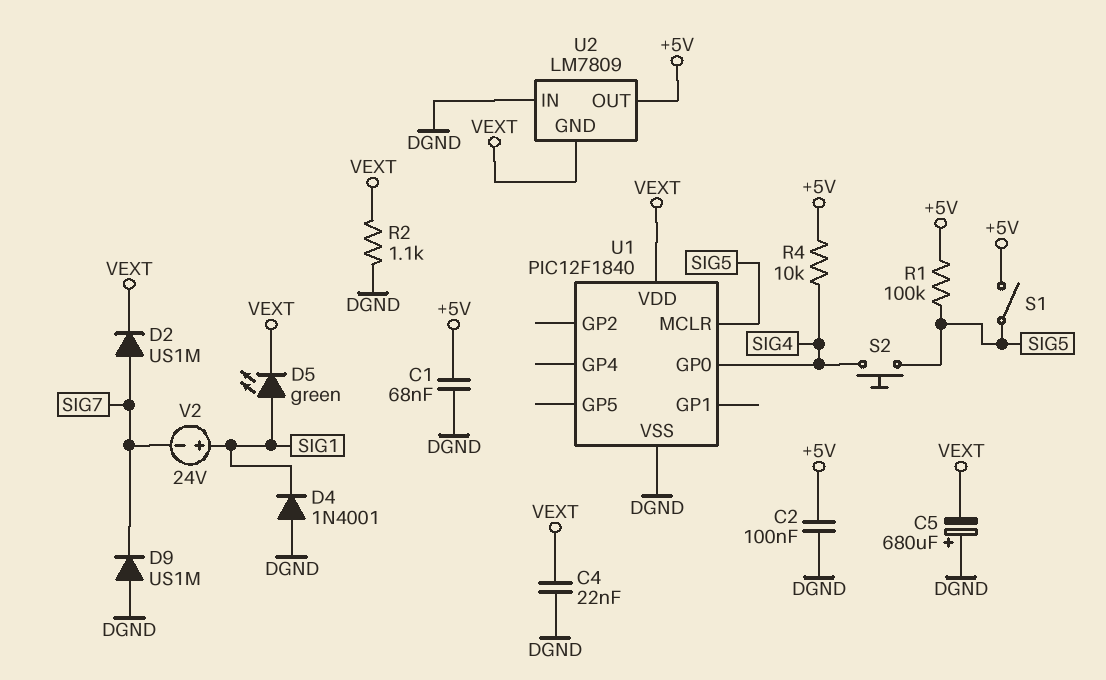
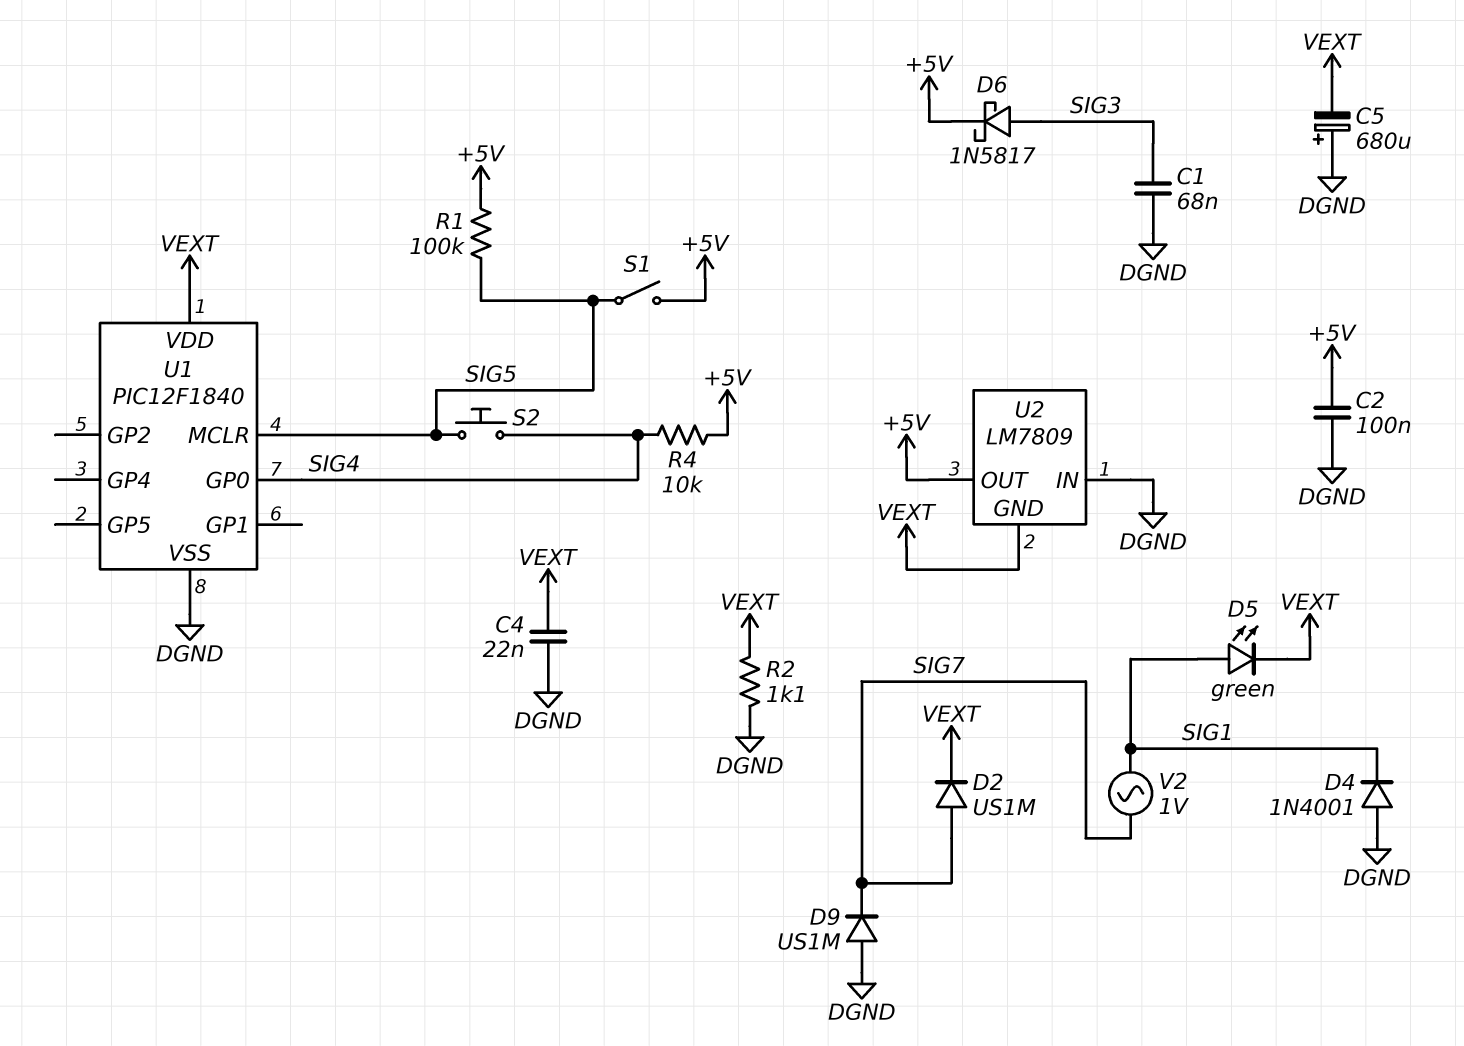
C1: 68nF (+5V, DGND) -> 68nF (DGND, SIG3)
D6: none -> schottky 1N5817 (A SIG3, K +5V)
V2: 24V (plus SIG1, minus SIG7) -> AC 1V (SIG1, SIG7)

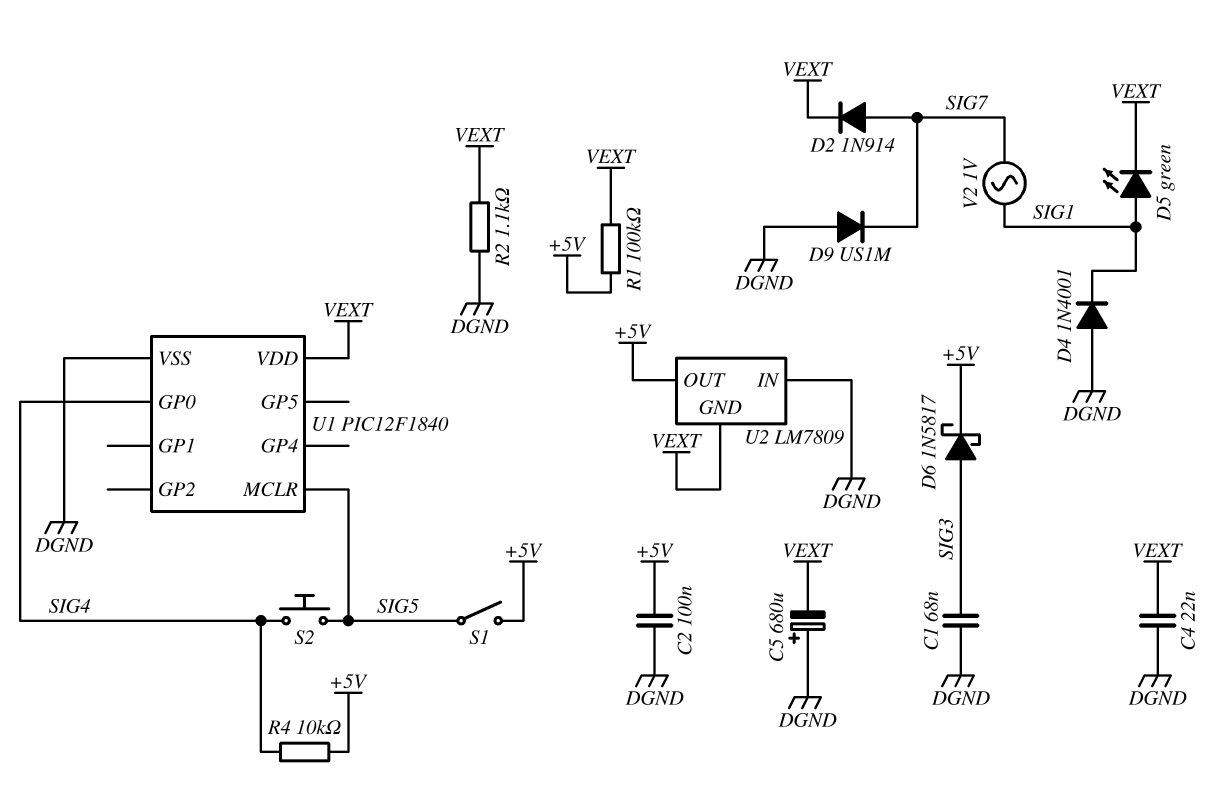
D2: diode US1M (A SIG7, K VEXT) -> diode 1N914 (A SIG7, K VEXT)
R1: 100k (+5V, SIG5) -> 100k (+5V, VEXT)

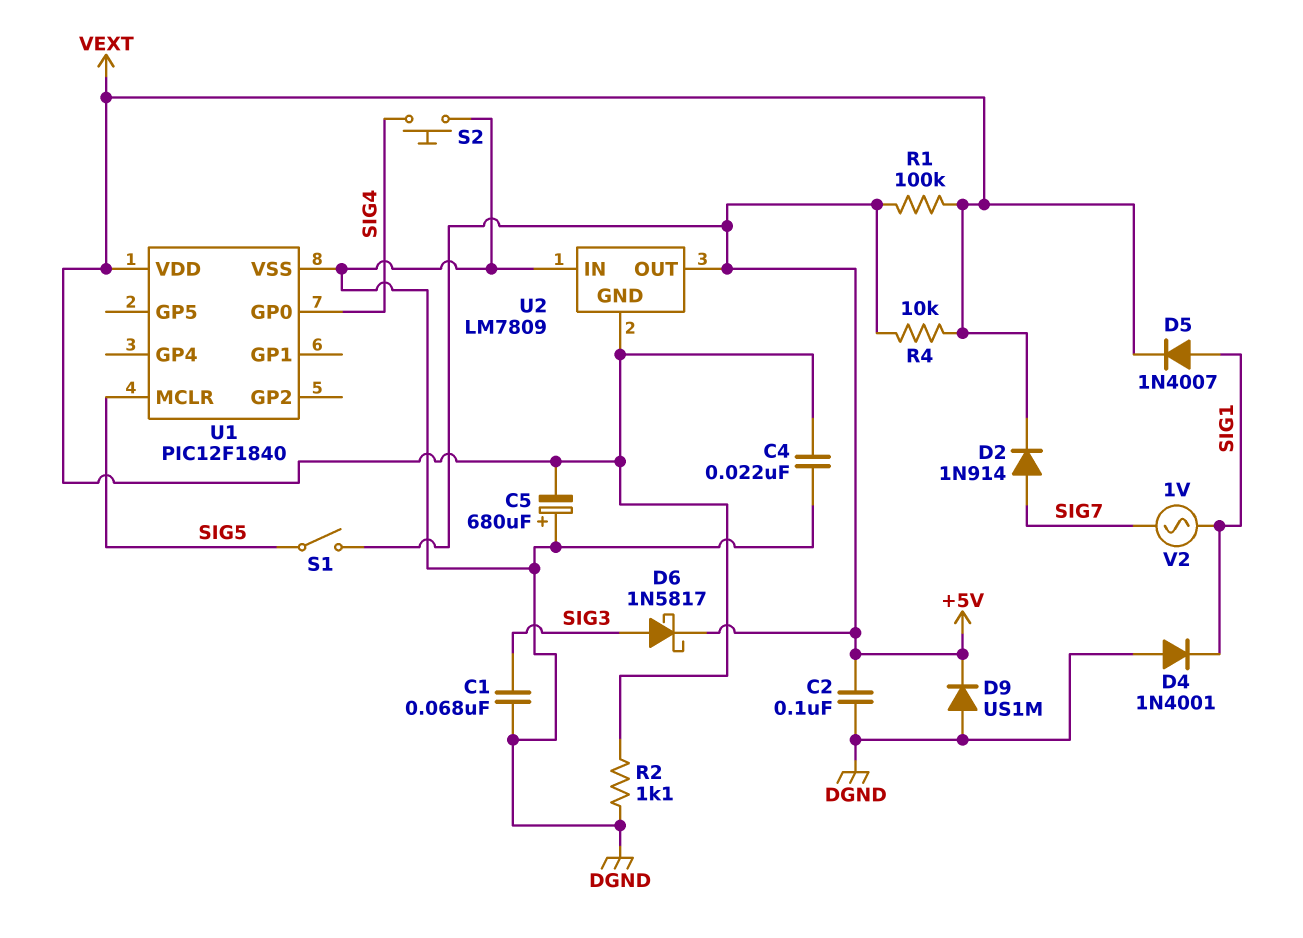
D5: LED green (A SIG1, K VEXT) -> diode 1N4007 (A SIG1, K VEXT)
D9: diode US1M (A DGND, K SIG7) -> diode US1M (A DGND, K +5V)
R4: 10k (+5V, SIG4) -> 10k (+5V, VEXT)
S2: button (SIG4, SIG5) -> button (DGND, SIG4)

